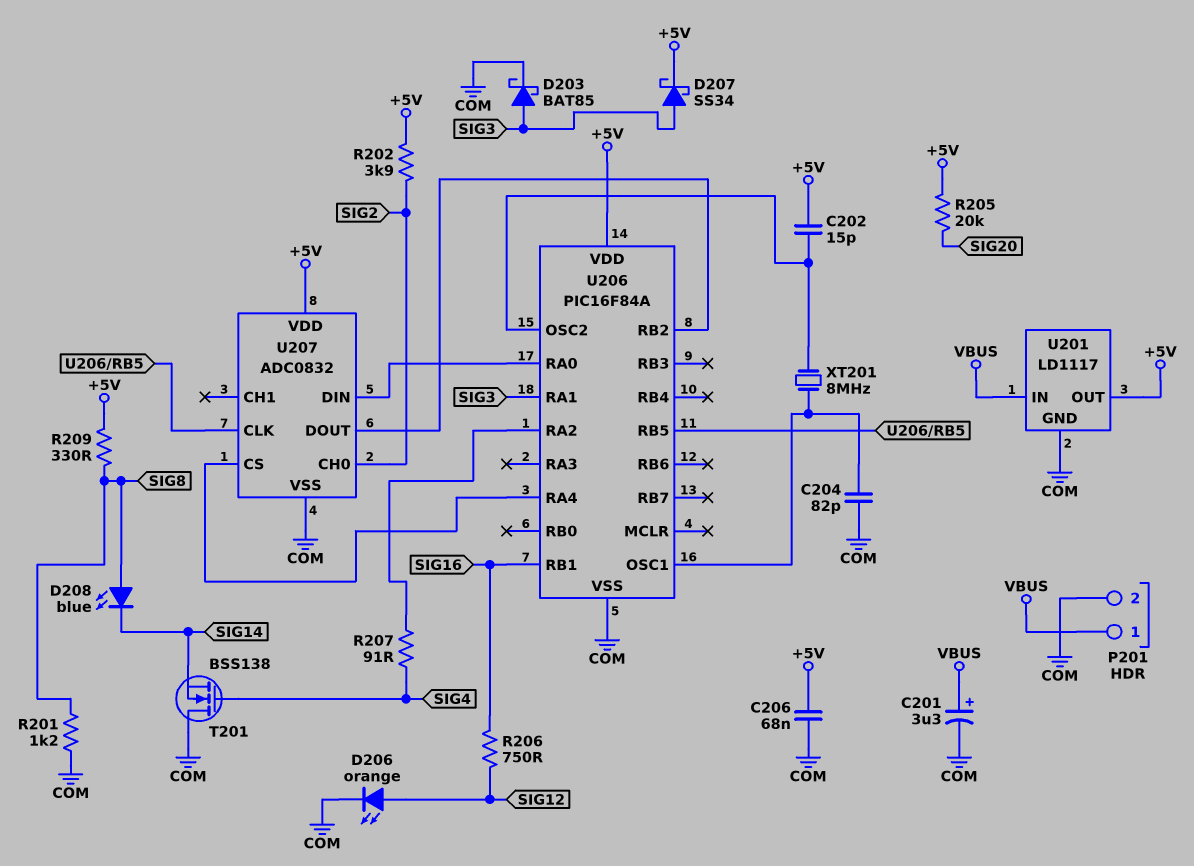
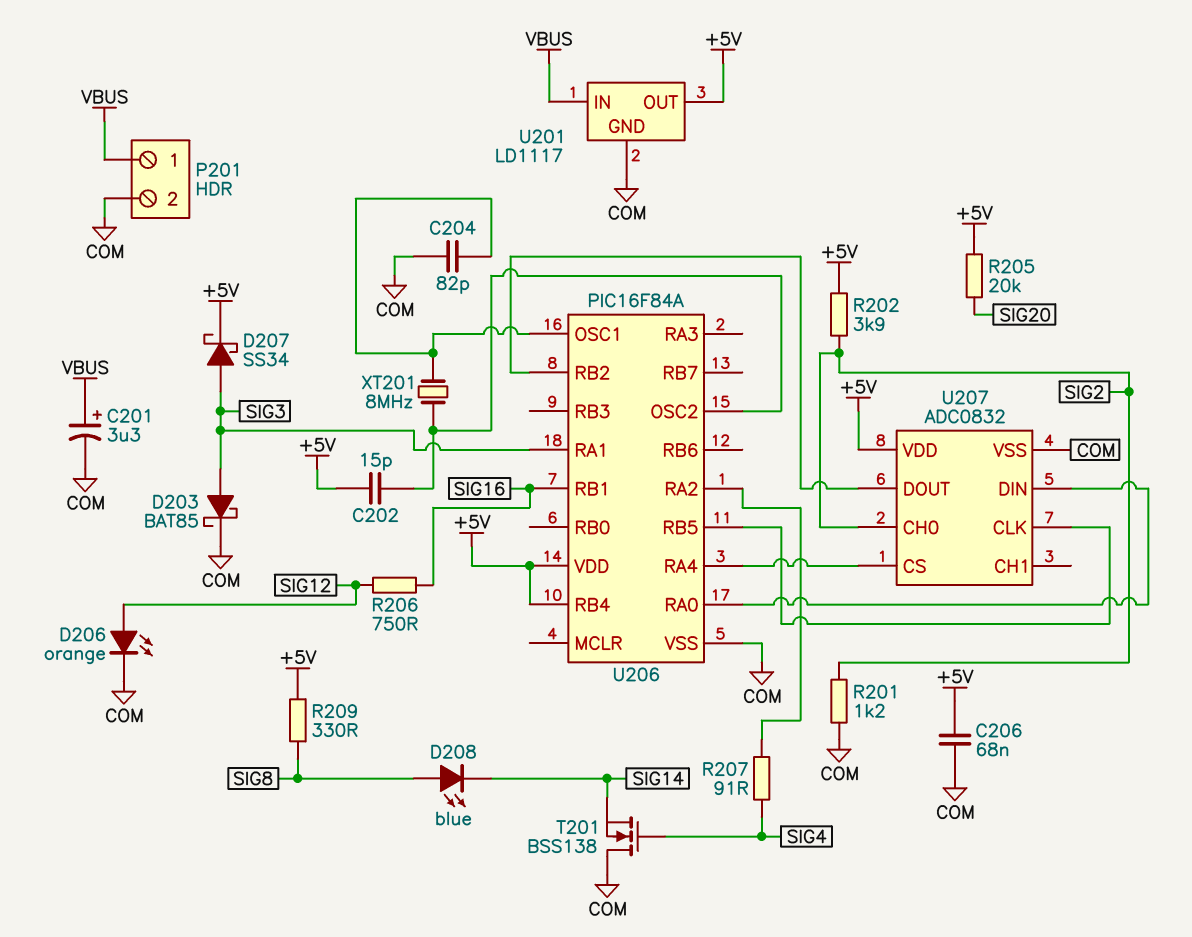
R201: 1.2k (COM, SIG8) -> 1.2k (COM, SIG2)
U206 pin RB4: none -> +5V

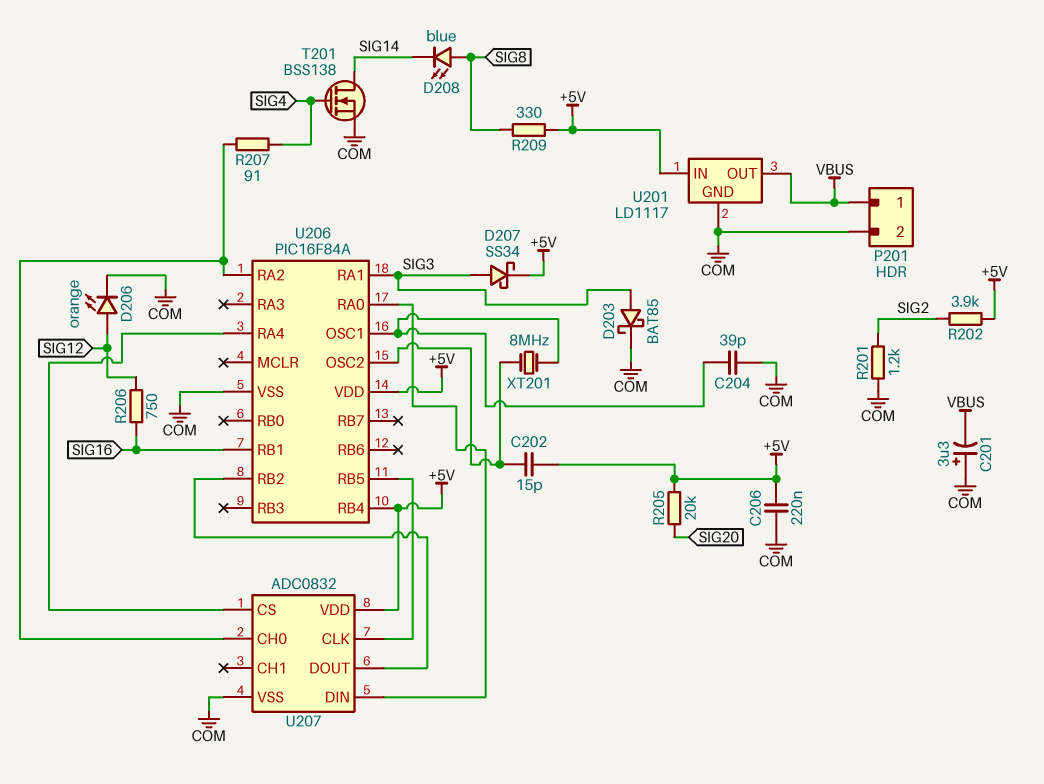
C201: 3.3uF (plus VBUS, minus COM) -> 3.3uF (plus COM, minus VBUS)
C204: 82pF (COM, U206/OSC1) -> 39pF (COM, U206/OSC1)
C206: 68nF (+5V, COM) -> 220nF (+5V, COM)
T201: NMOS BSS138 (G SIG4, D COM, S SIG14) -> NMOS BSS138 (G SIG4, D SIG14, S COM)
U201 pin IN: VBUS -> +5V
U201 pin OUT: +5V -> VBUS
U207 pin CH0: SIG2 -> U206/RA2

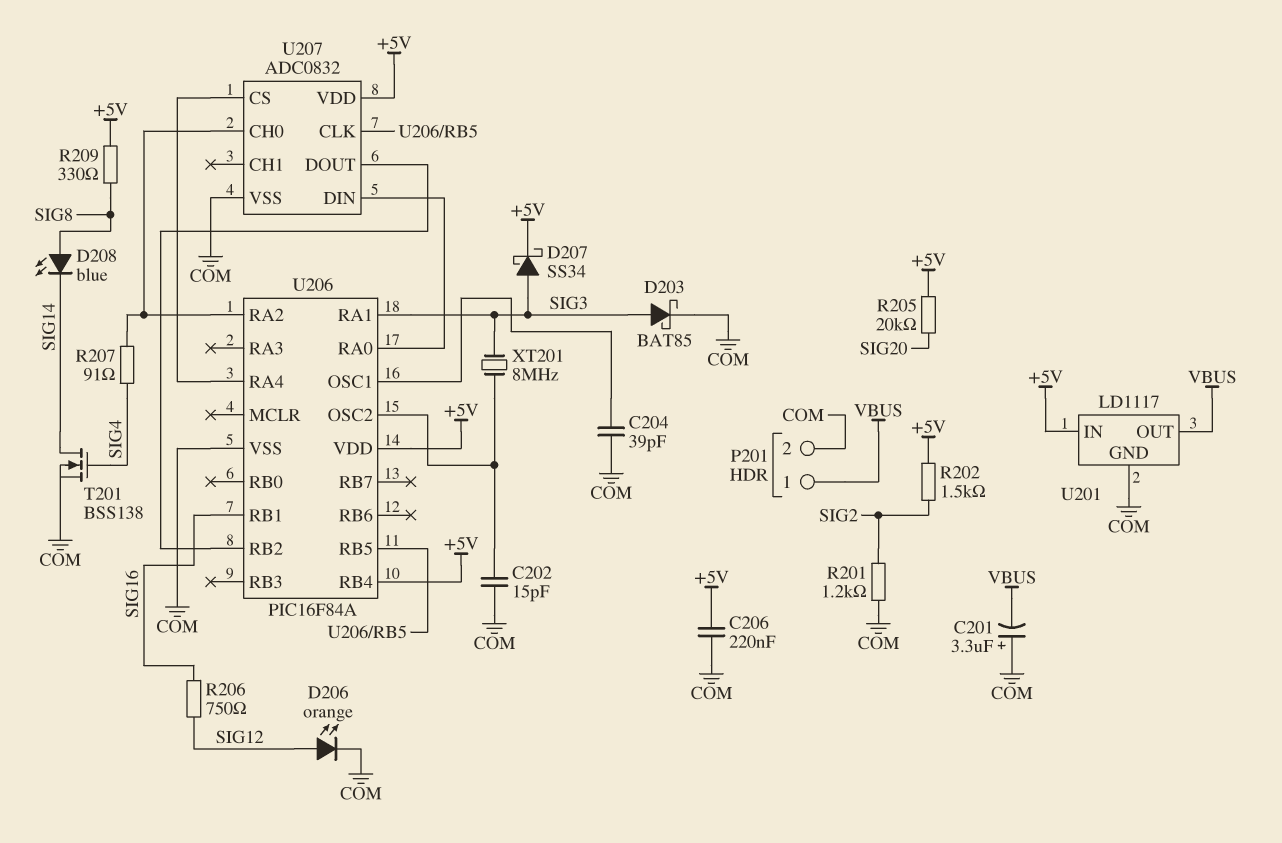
C202: 15pF (+5V, U206/OSC2) -> 15pF (COM, U206/OSC2)
R202: 3.9k (+5V, SIG2) -> 1.5k (+5V, SIG2)
XT201: 8MHz (U206/OSC1, U206/OSC2) -> 8MHz (SIG3, U206/OSC2)

